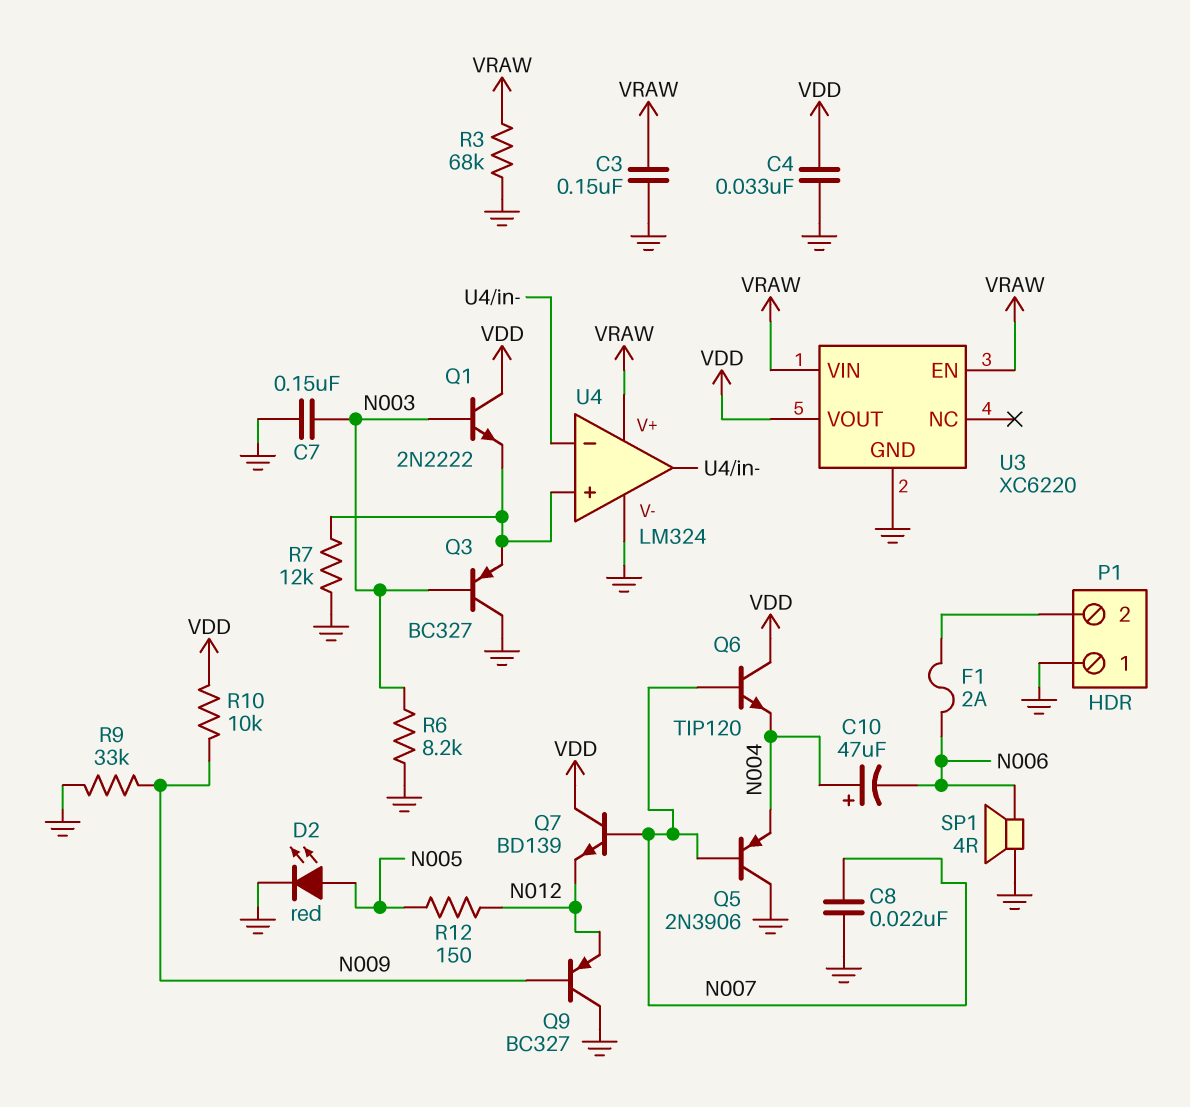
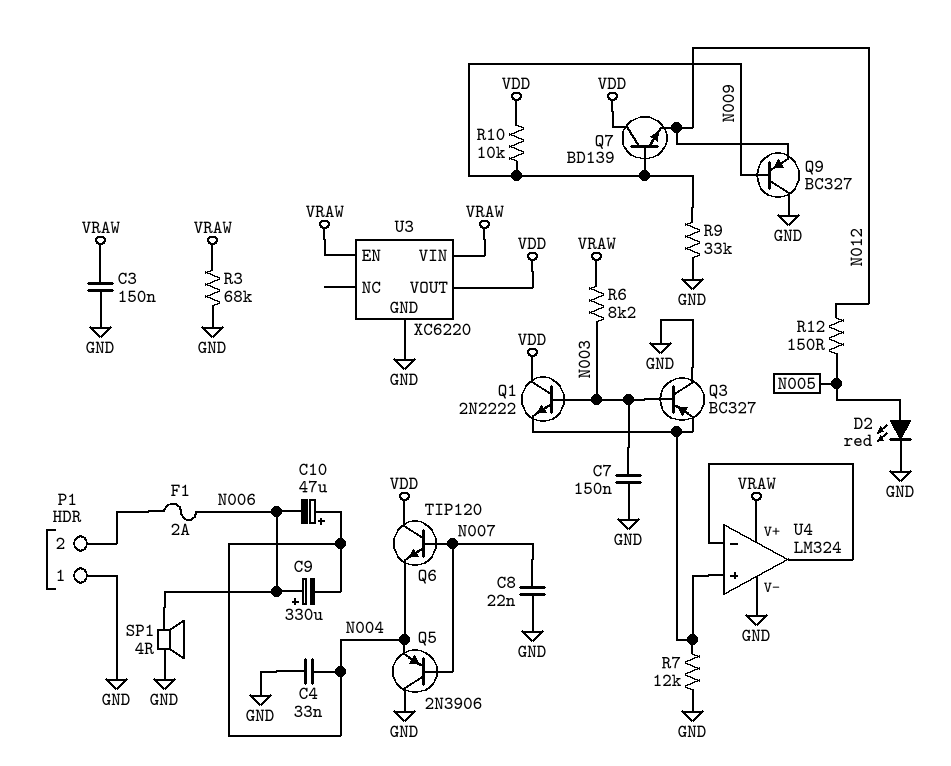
C4: 33nF (GND, VDD) -> 33nF (GND, N004)
C9: none -> 330uF (plus N006, minus N004)
Q7: NPN BD139 (B N007, C VDD, E N012) -> NPN BD139 (B N009, C VDD, E N012)
R6: 8.2k (GND, N003) -> 8.2k (N003, VRAW)

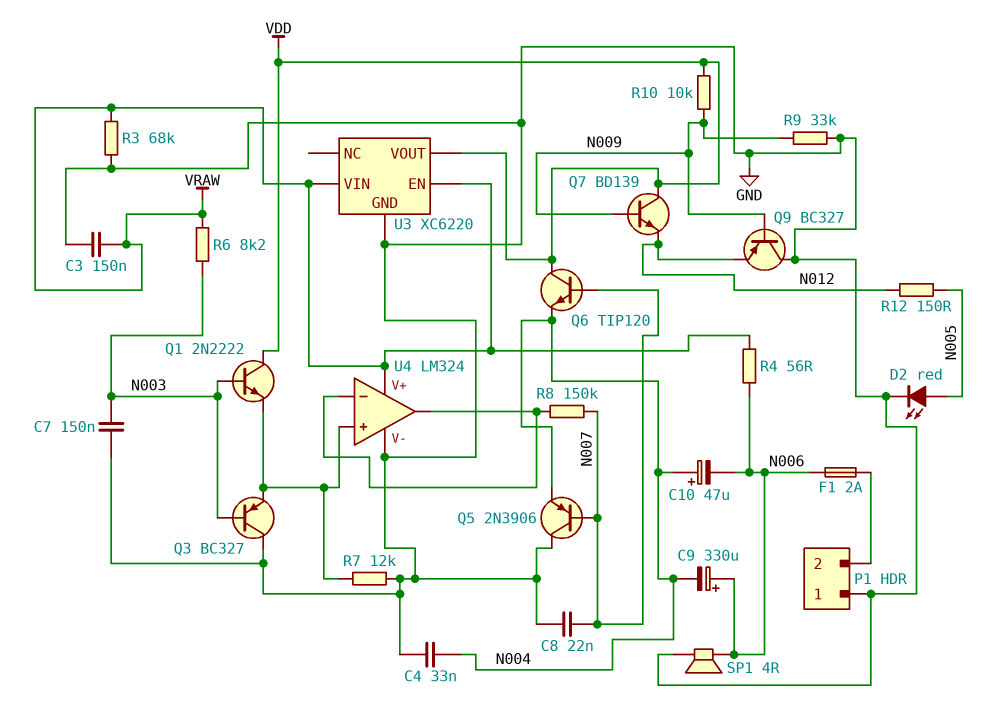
R4: none -> 56 (N006, VRAW)
R8: none -> 150k (N007, U4/in-)

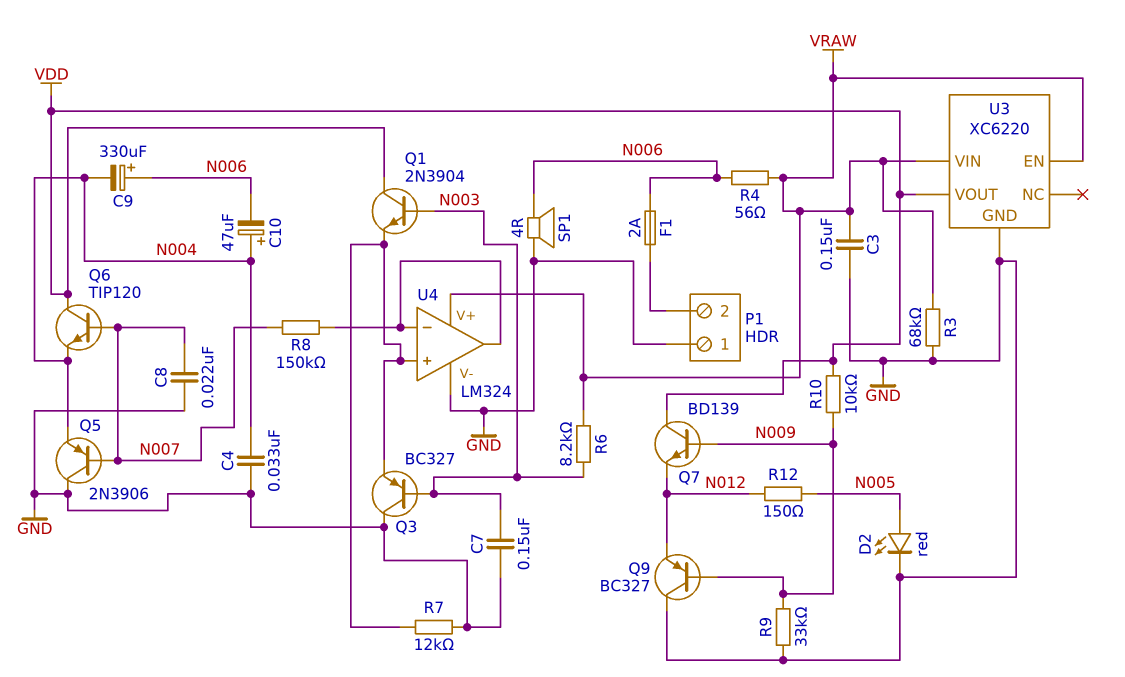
Q1: NPN 2N2222 (B N003, C VDD, E U4/in+) -> NPN 2N3904 (B N003, C VDD, E U4/in+)

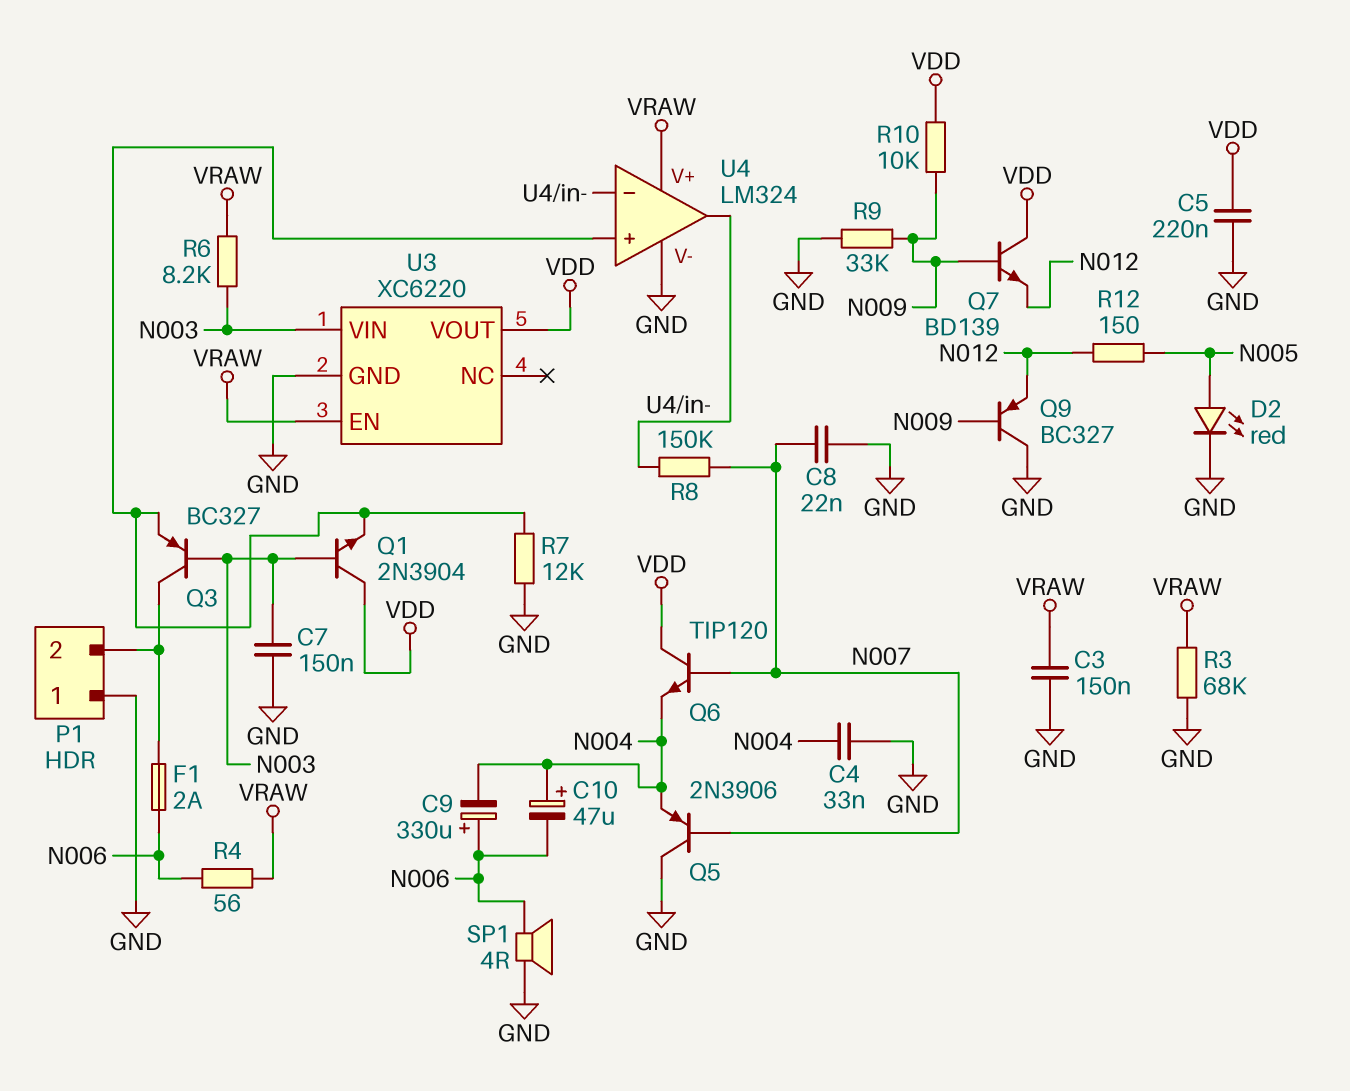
C5: none -> 220nF (GND, VDD)
Q3: PNP BC327 (B N003, C GND, E U4/in+) -> PNP BC327 (B N003, C P1/2, E U4/in+)
U3 pin VIN: VRAW -> N003

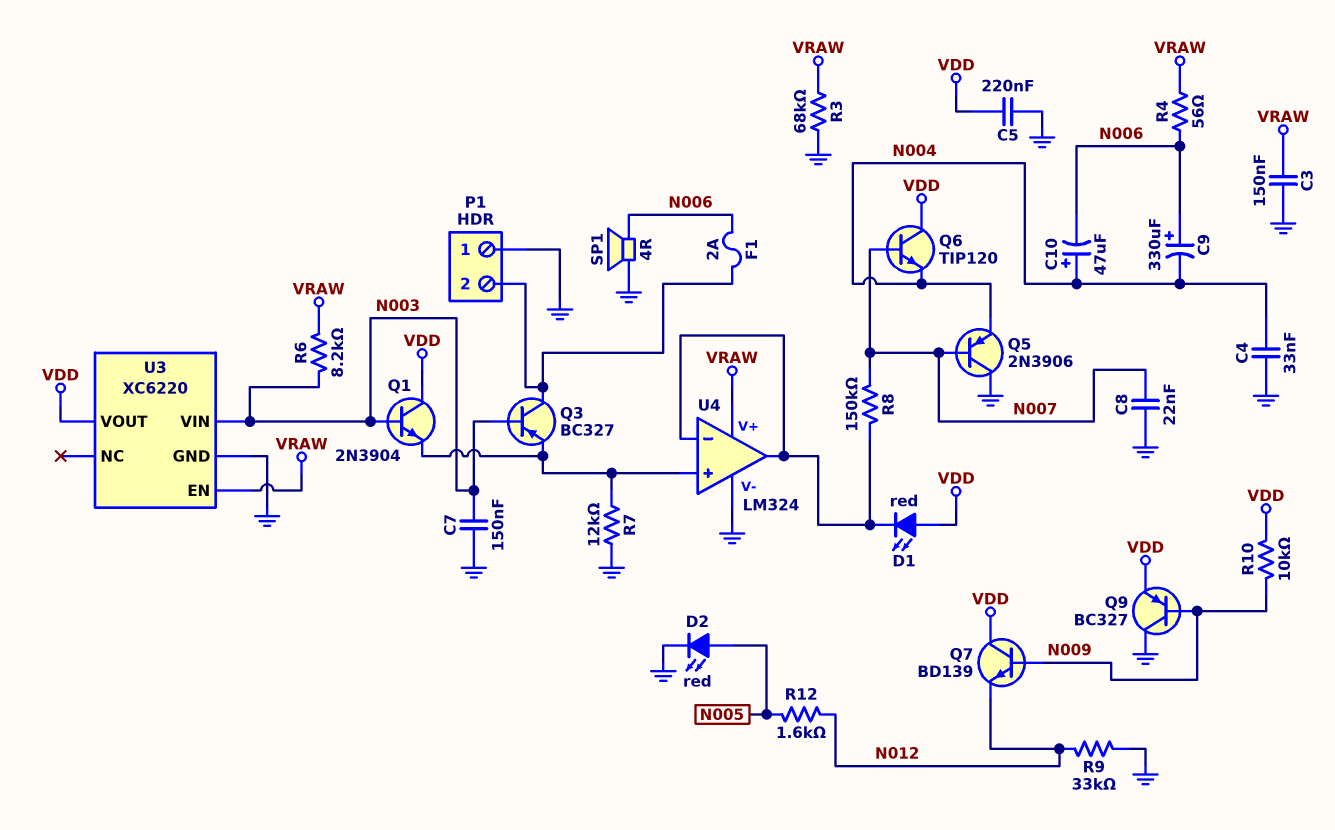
D1: none -> LED red (A VDD, K U4/in-)
Q9: PNP BC327 (B N009, C GND, E N012) -> PNP BC327 (B N009, C GND, E VDD)
R9: 33k (GND, N009) -> 33k (GND, N012)
R12: 150 (N005, N012) -> 1.6k (N005, N012)

